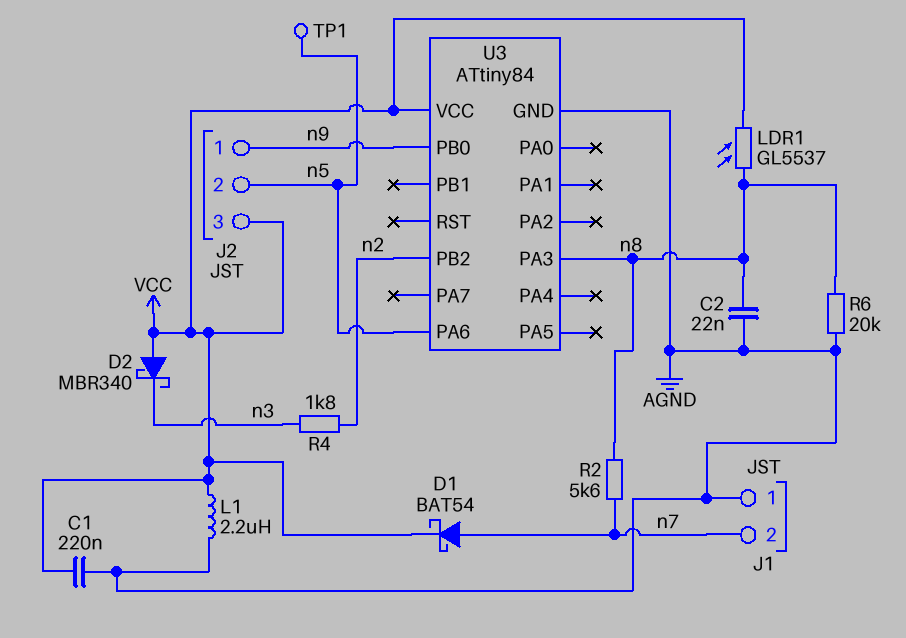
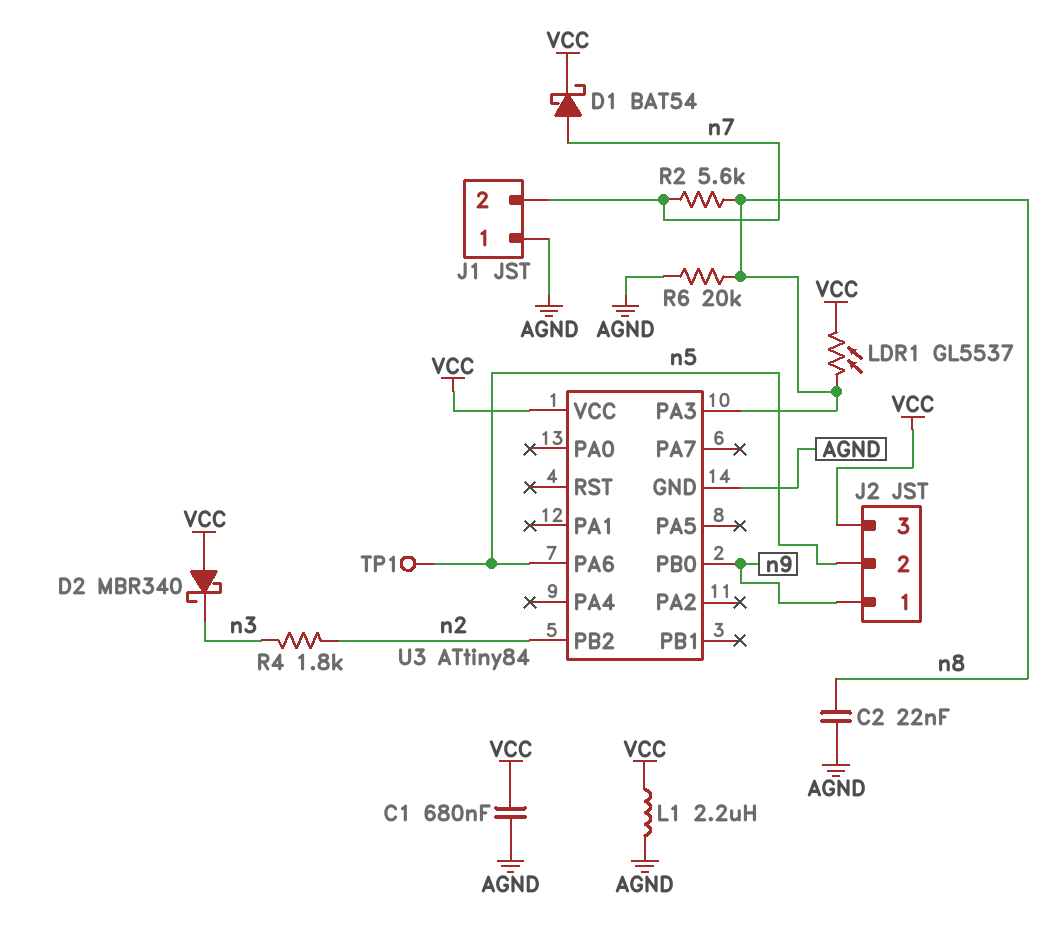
C1: 220nF (AGND, VCC) -> 680nF (AGND, VCC)

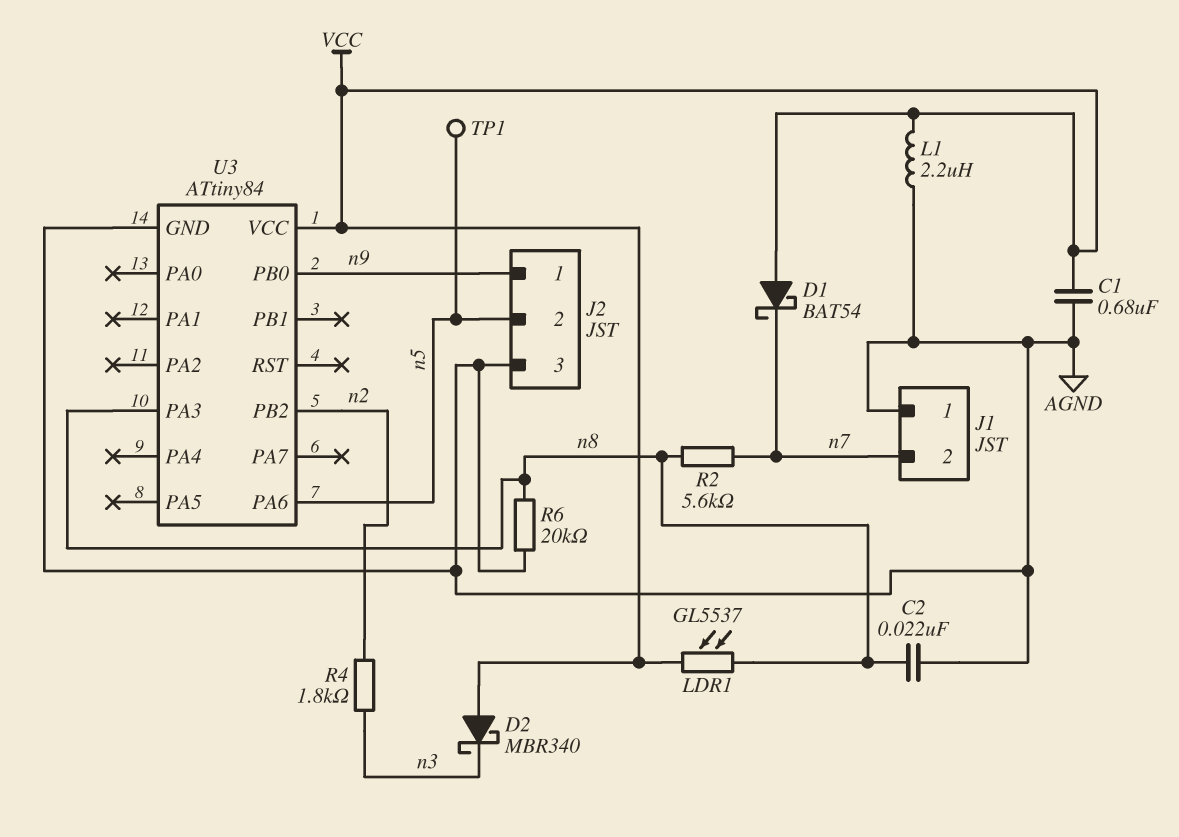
D1: schottky BAT54 (A n7, K VCC) -> schottky BAT54 (A VCC, K n7)
J2 pin 3: VCC -> AGND

